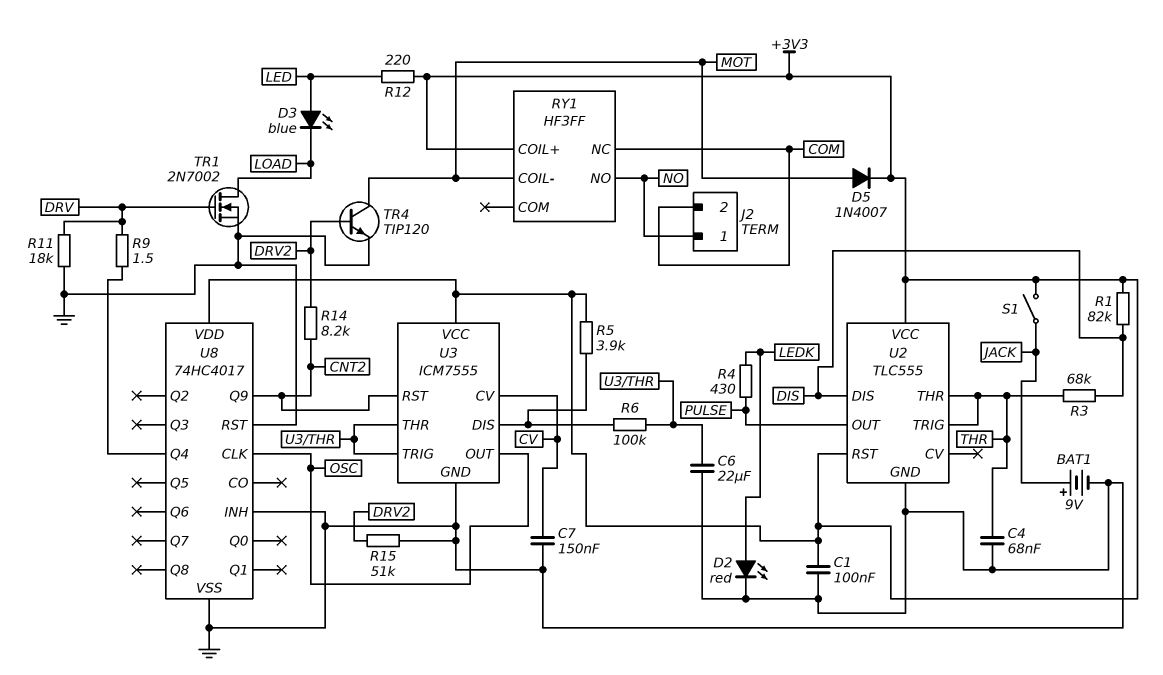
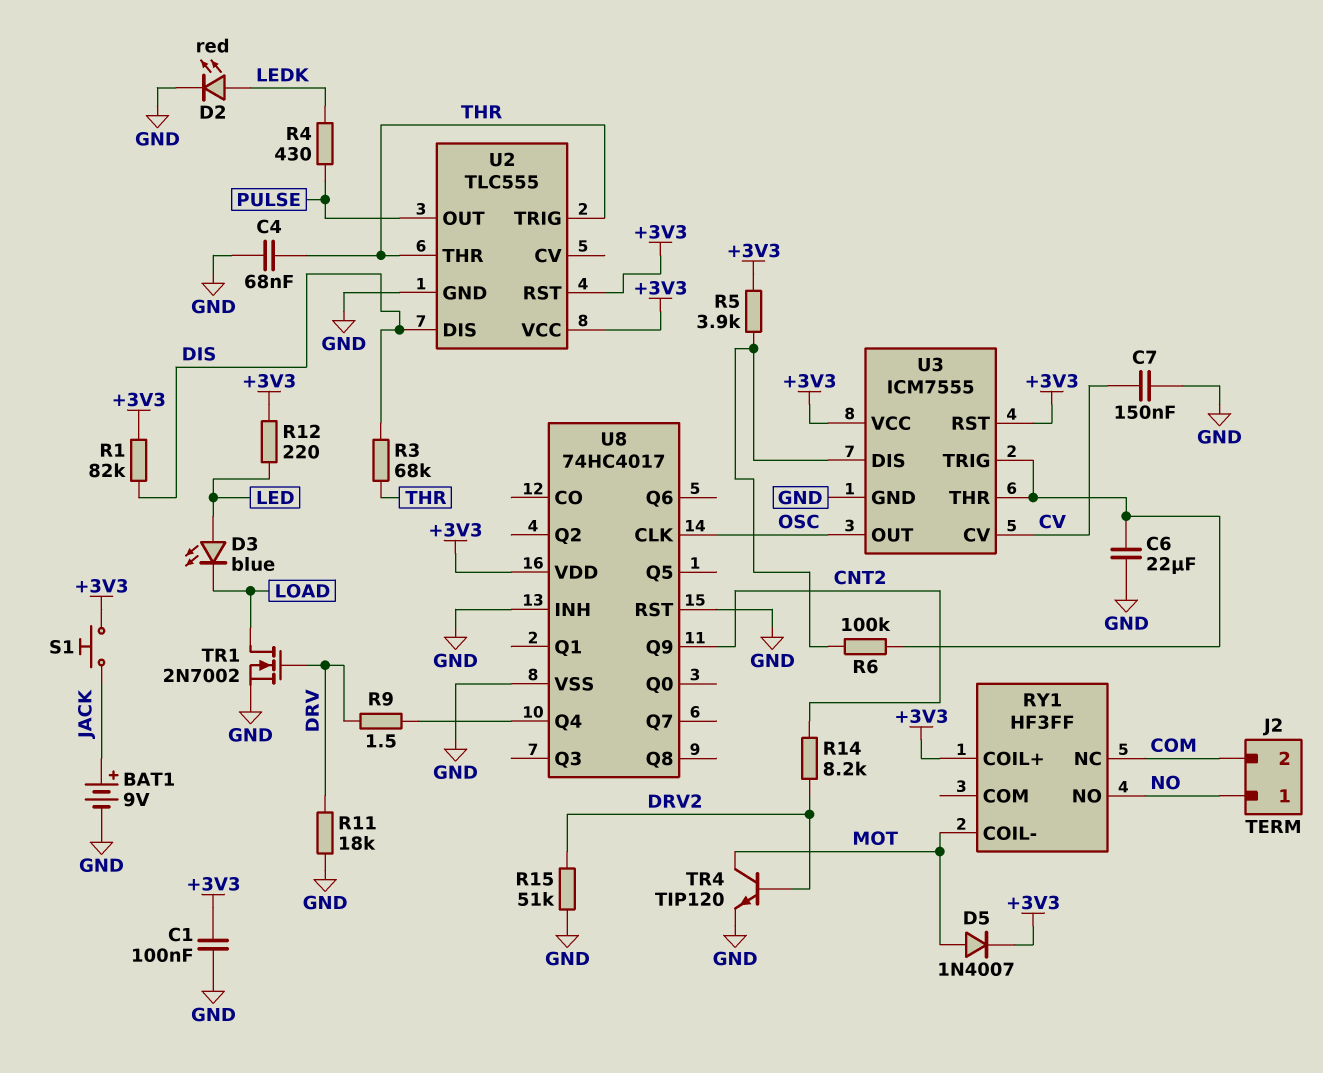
S1: switch (+3V3, JACK) -> button (+3V3, JACK)
U3 pin RST: CNT2 -> +3V3

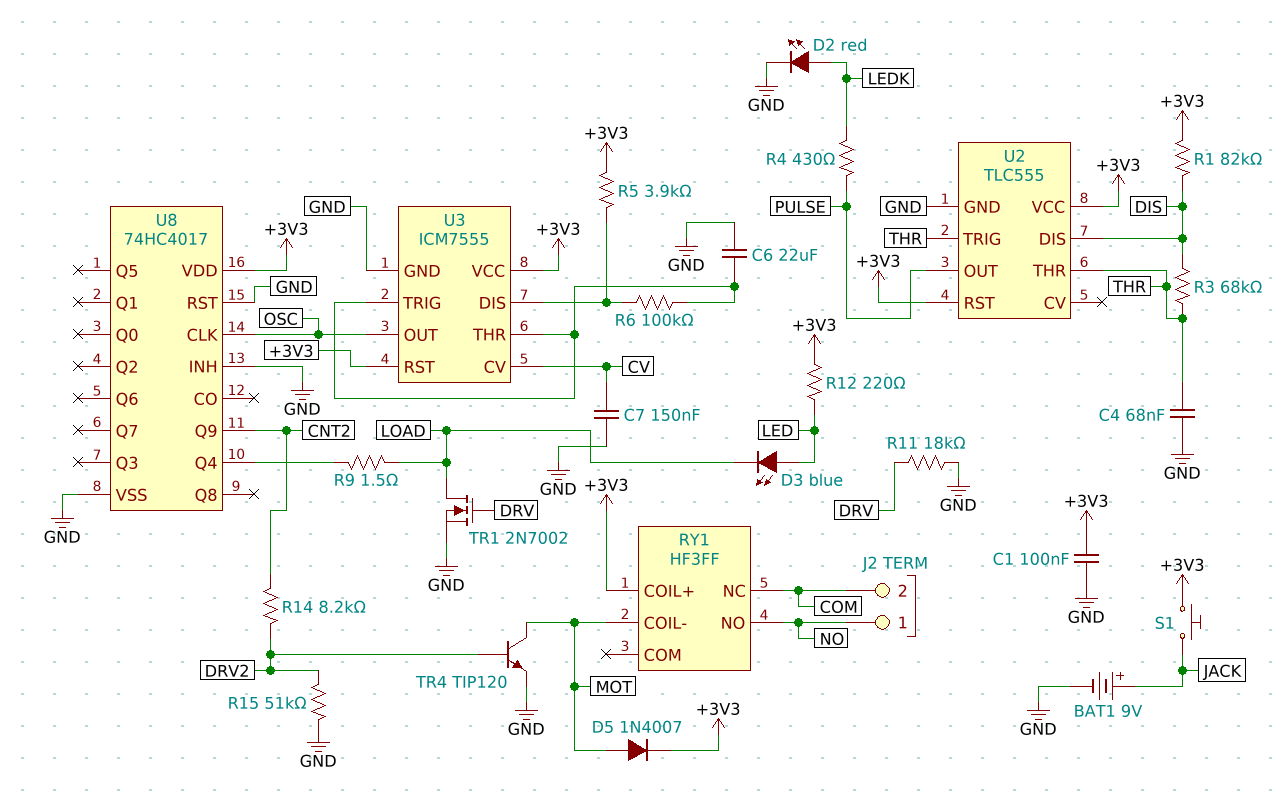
R9: 1.5 (DRV, U8/Q4) -> 1.5 (LOAD, U8/Q4)

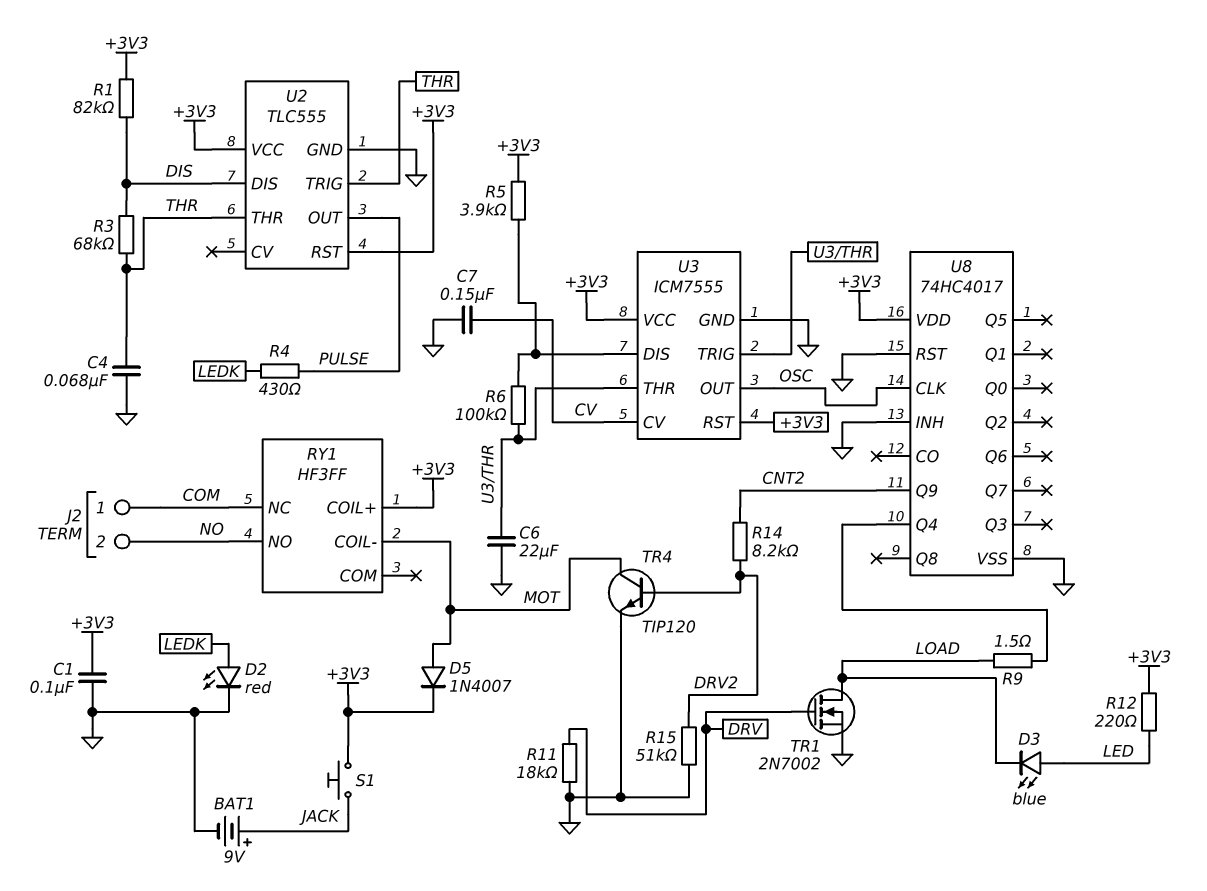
J2 pin 1: NO -> COM
J2 pin 2: COM -> NO

